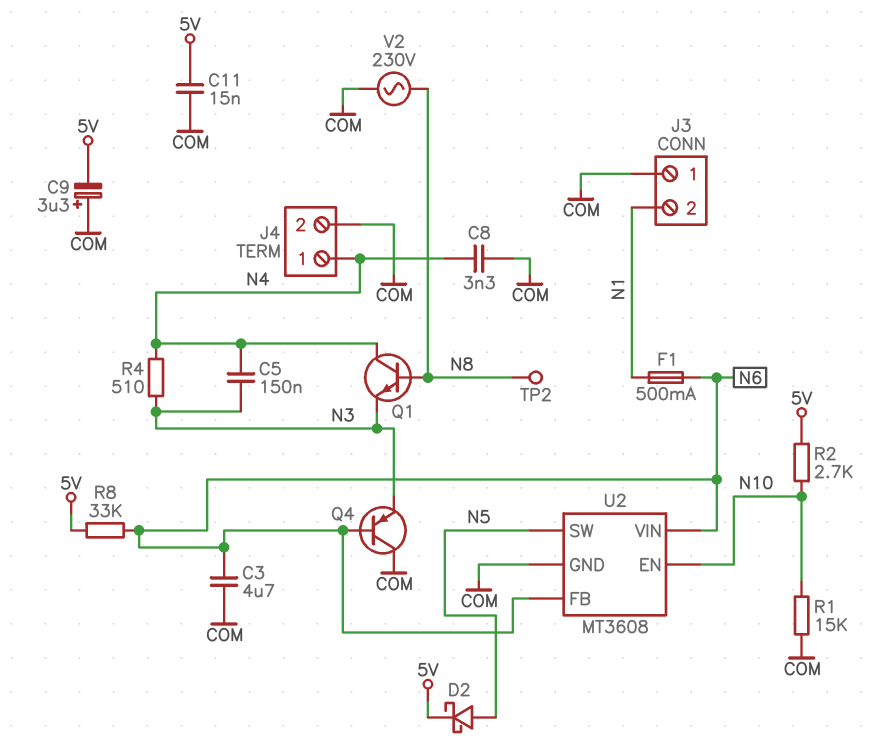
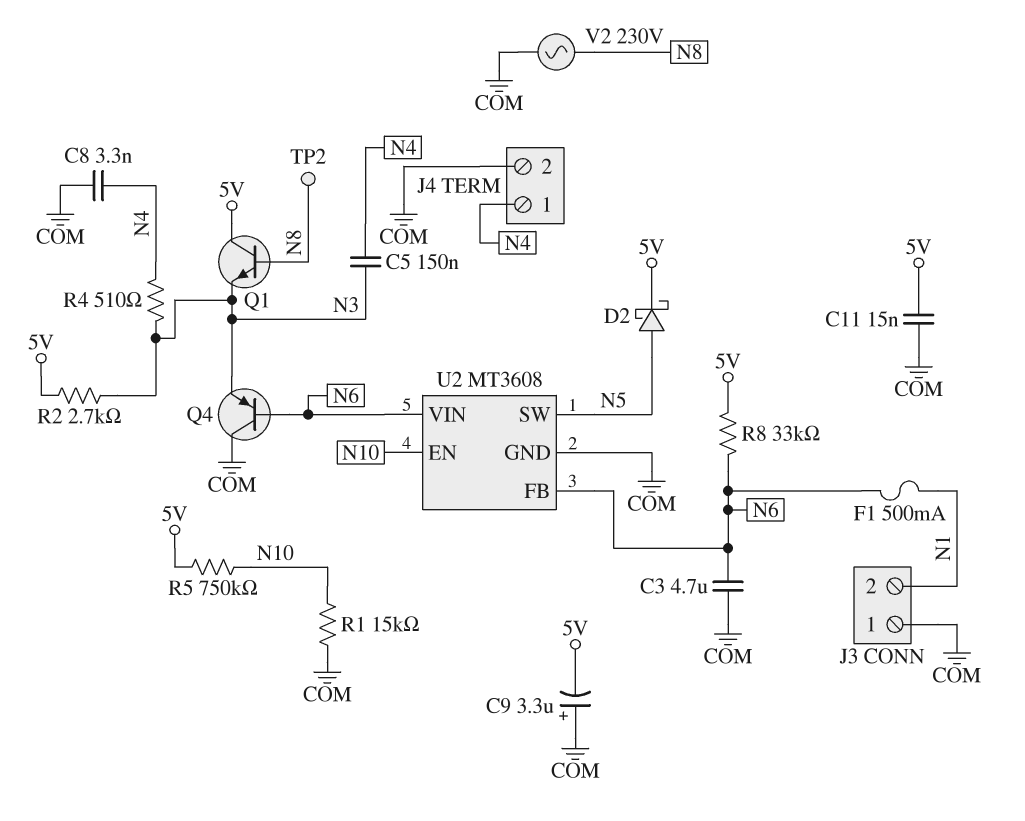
Q1: NPN (B N8, C N4, E N3) -> NPN (B N8, C 5V, E N3)
R2: 2.7k (5V, N10) -> 2.7k (5V, N3)
R5: none -> 750k (5V, N10)

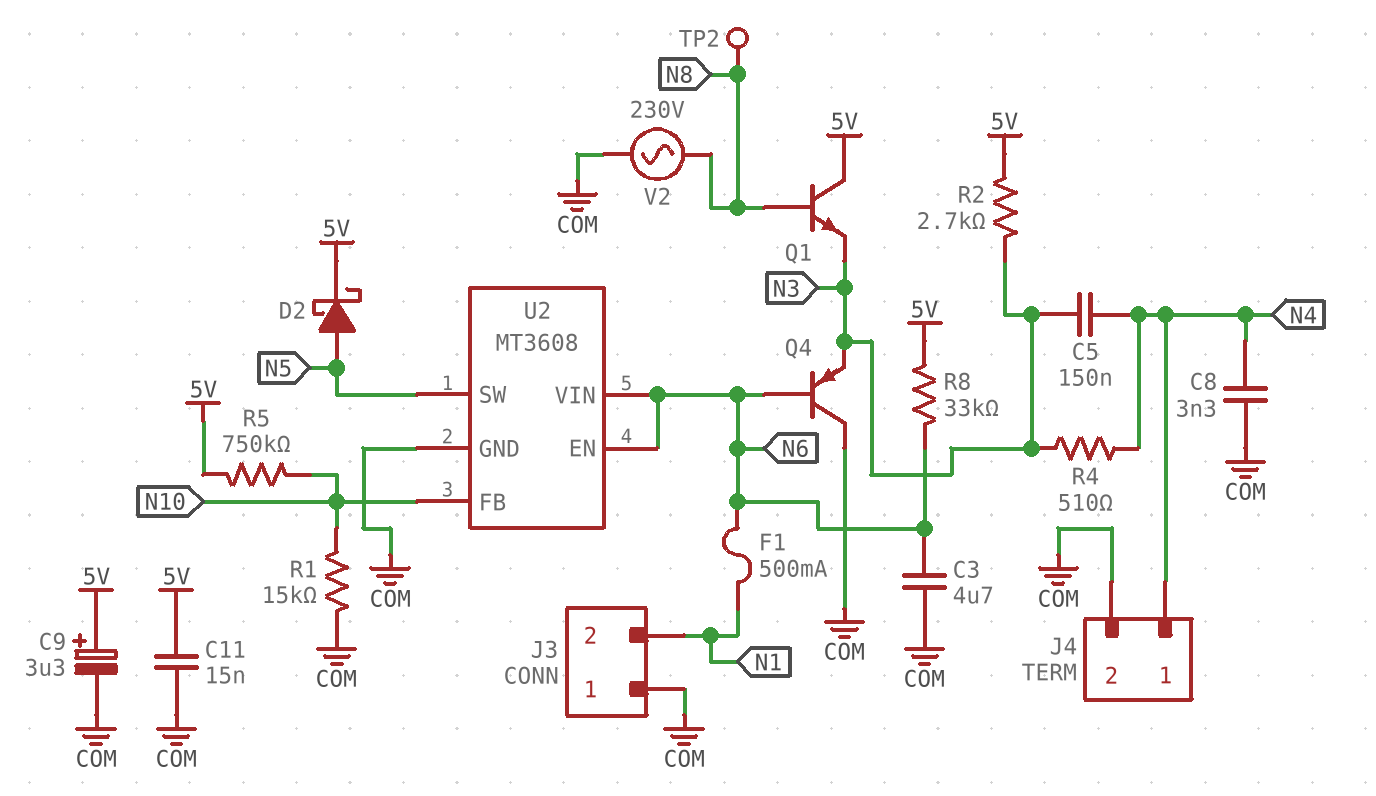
C9: 3.3uF (plus COM, minus 5V) -> 3.3uF (plus 5V, minus COM)
U2 pin EN: N10 -> N6
U2 pin FB: N6 -> N10

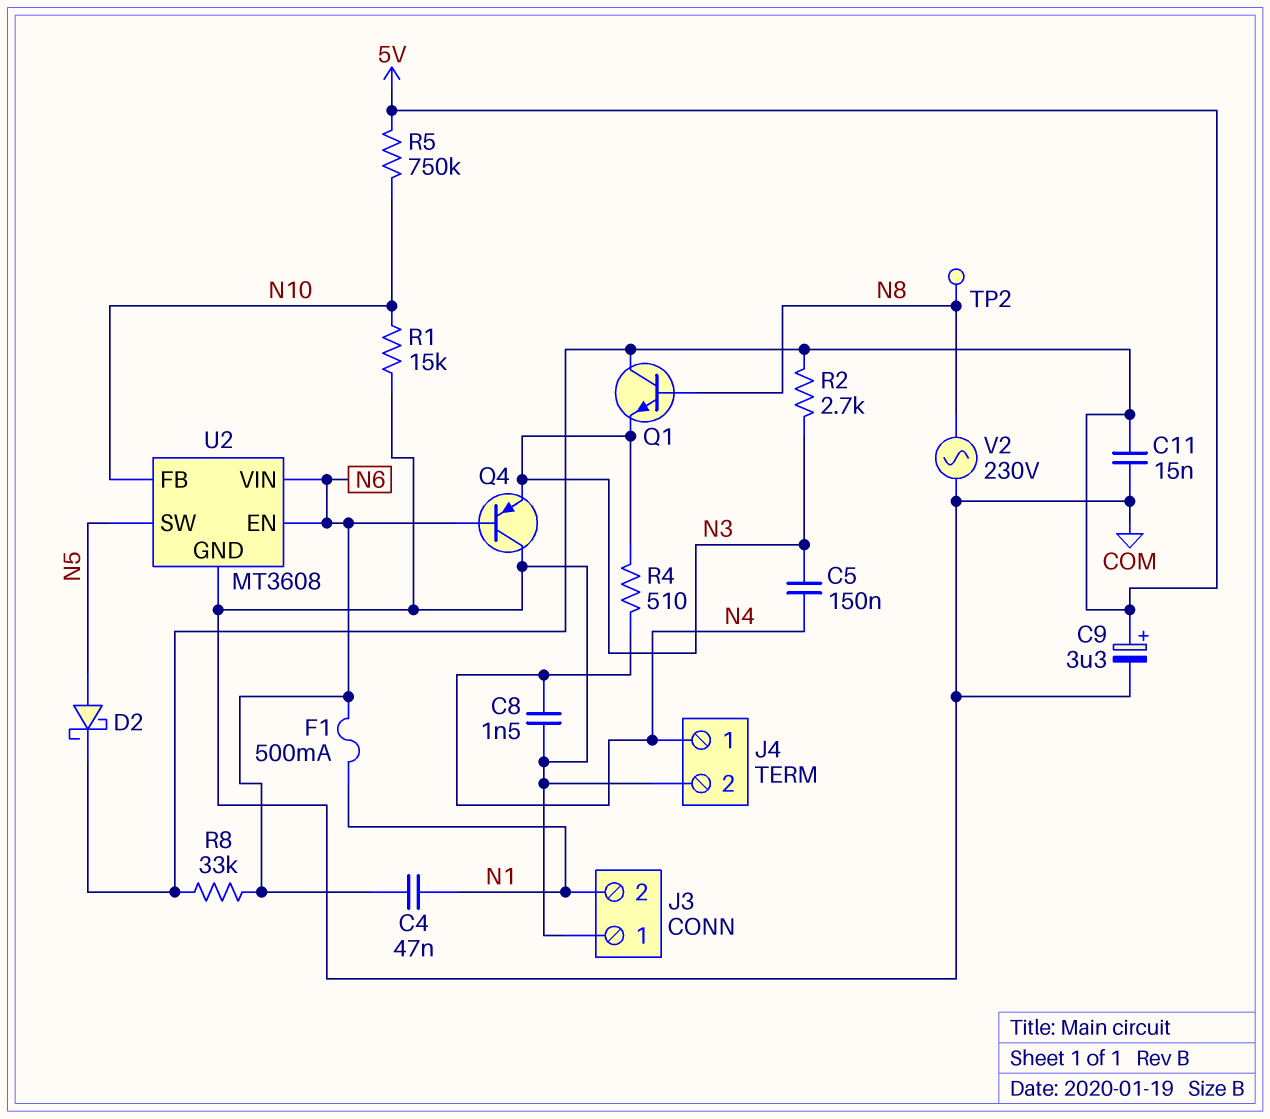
C3: 4.7uF (COM, N6) -> none
C4: none -> 47nF (N1, N6)
C8: 3.3nF (COM, N4) -> 1.5nF (COM, N4)

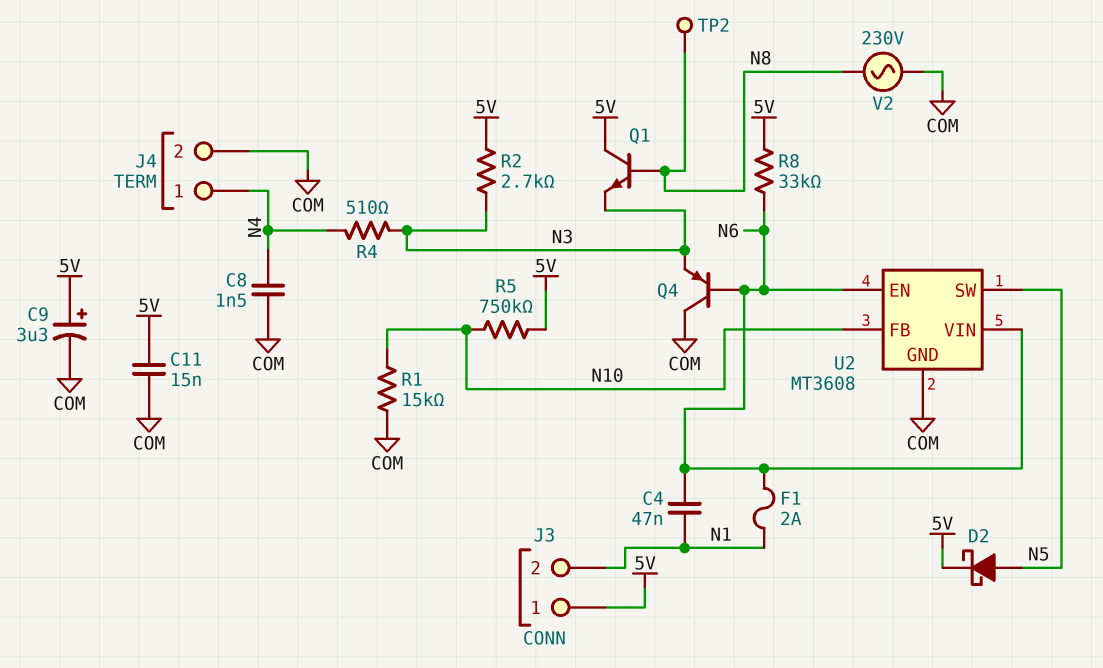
C5: 150nF (N3, N4) -> none
F1: 500mA (N1, N6) -> 2A (N1, N6)
J3 pin 1: COM -> 5V

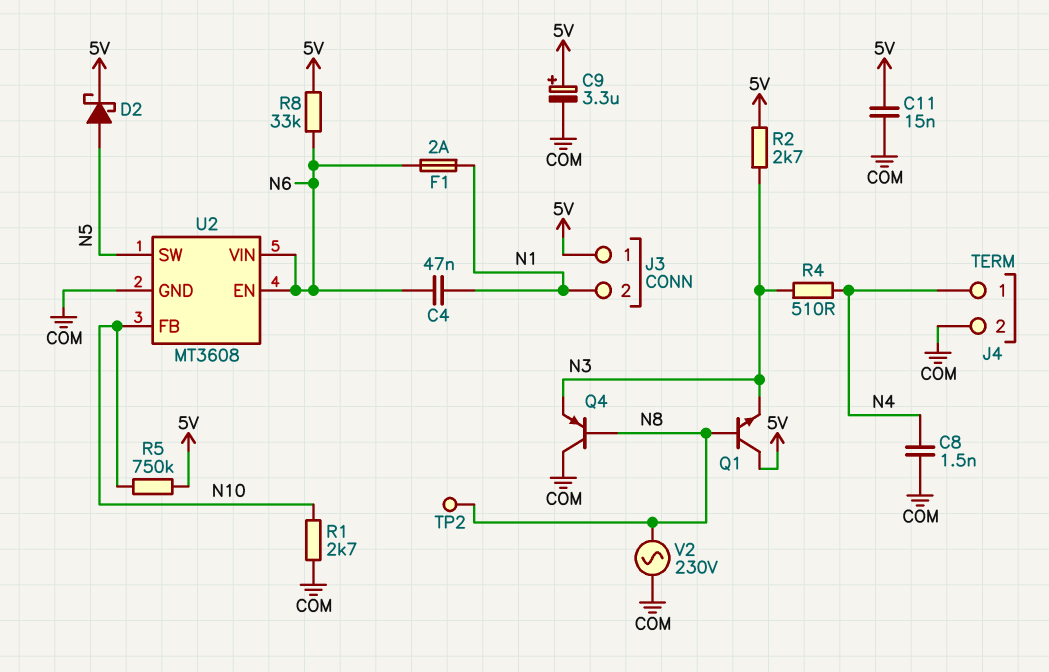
Q4: PNP (B N6, C COM, E N3) -> PNP (B N8, C COM, E N3)
R1: 15k (COM, N10) -> 2.7k (COM, N10)

